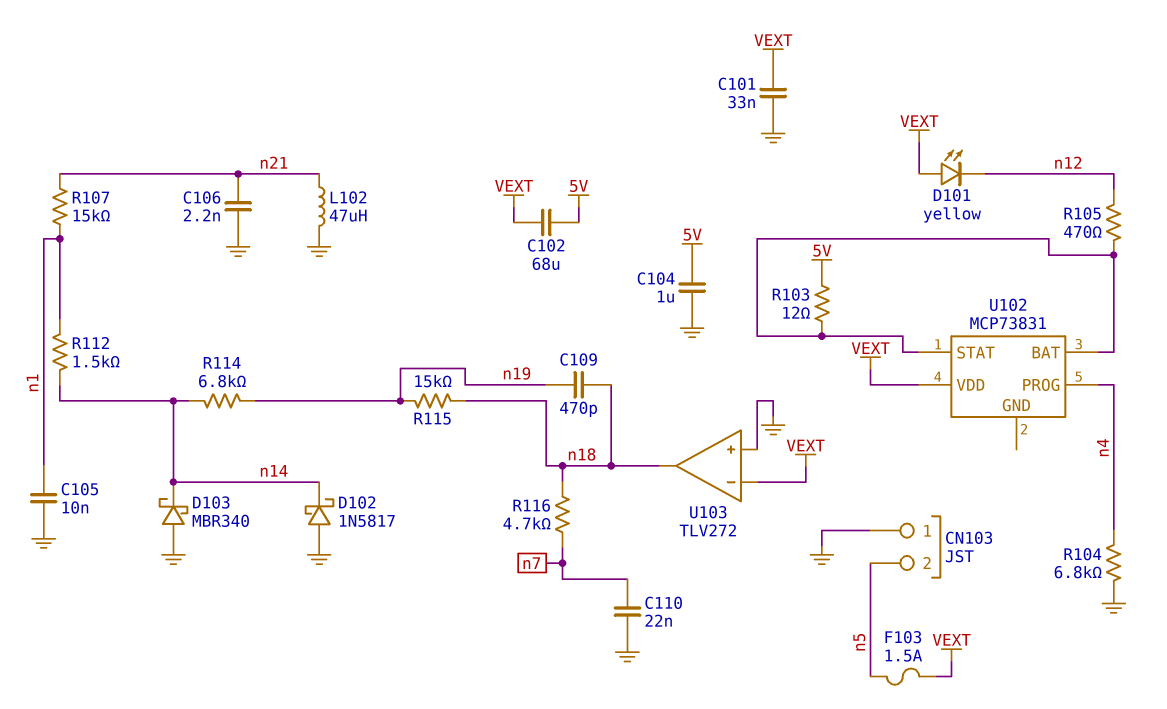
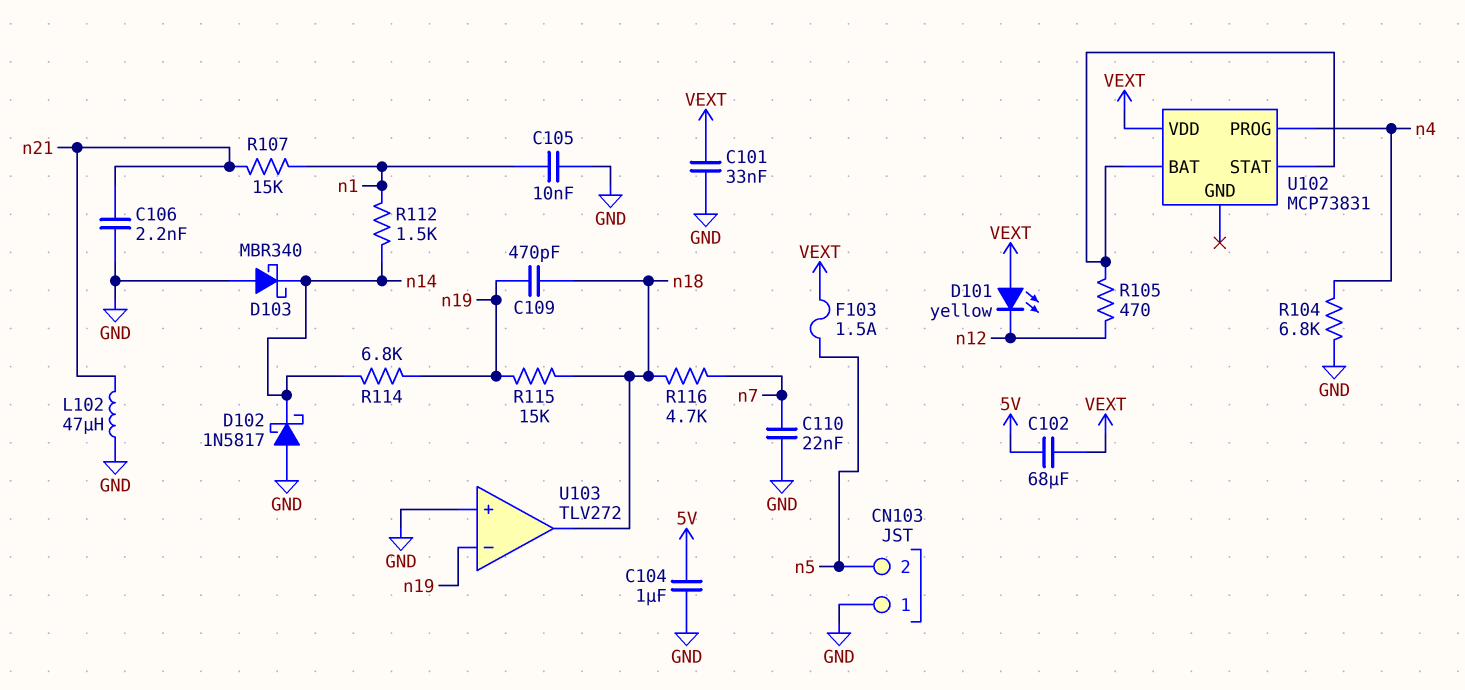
R103: 12 (5V, U102/BAT) -> none
U103 pin in-: VEXT -> n19

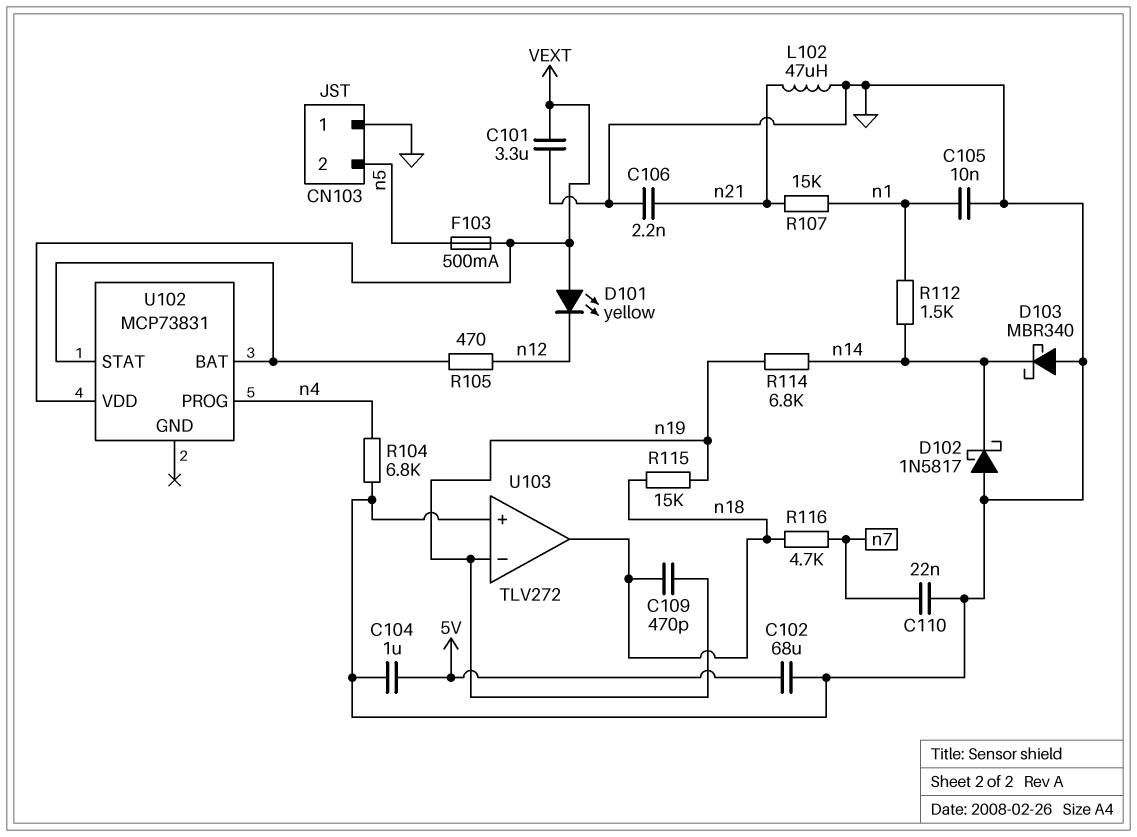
C101: 33nF (GND, VEXT) -> 3.3uF (GND, VEXT)
C102: 68uF (5V, VEXT) -> 68uF (5V, GND)
F103: 1.5A (VEXT, n5) -> 500mA (VEXT, n5)

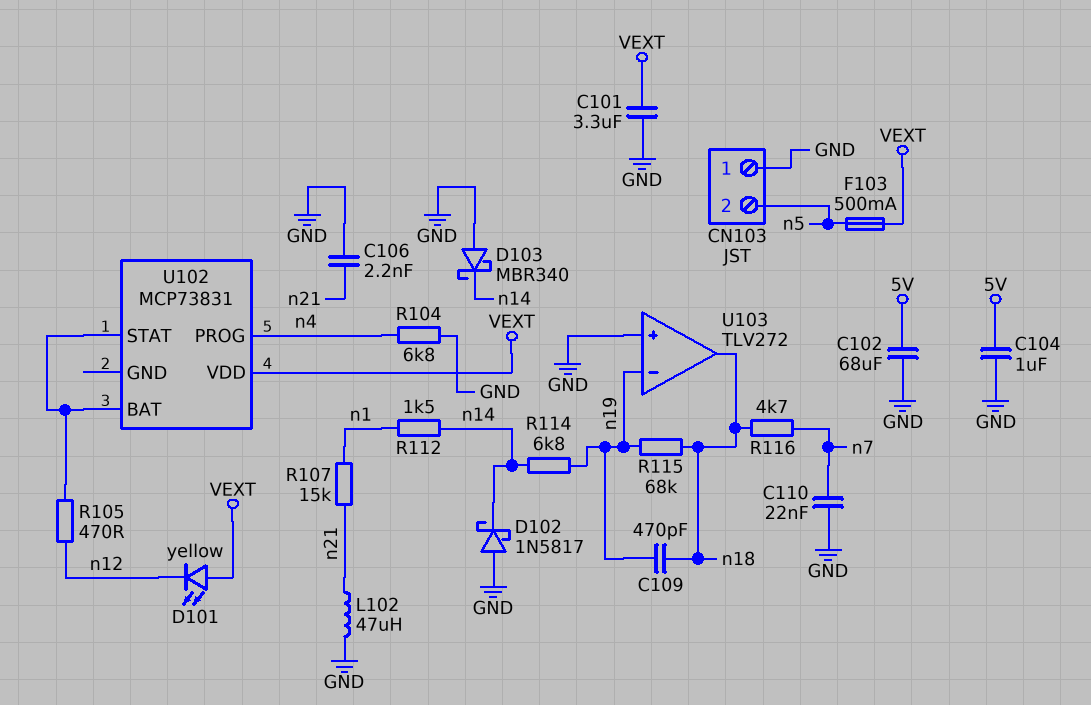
C105: 10nF (GND, n1) -> none
R115: 15k (n18, n19) -> 68k (n18, n19)

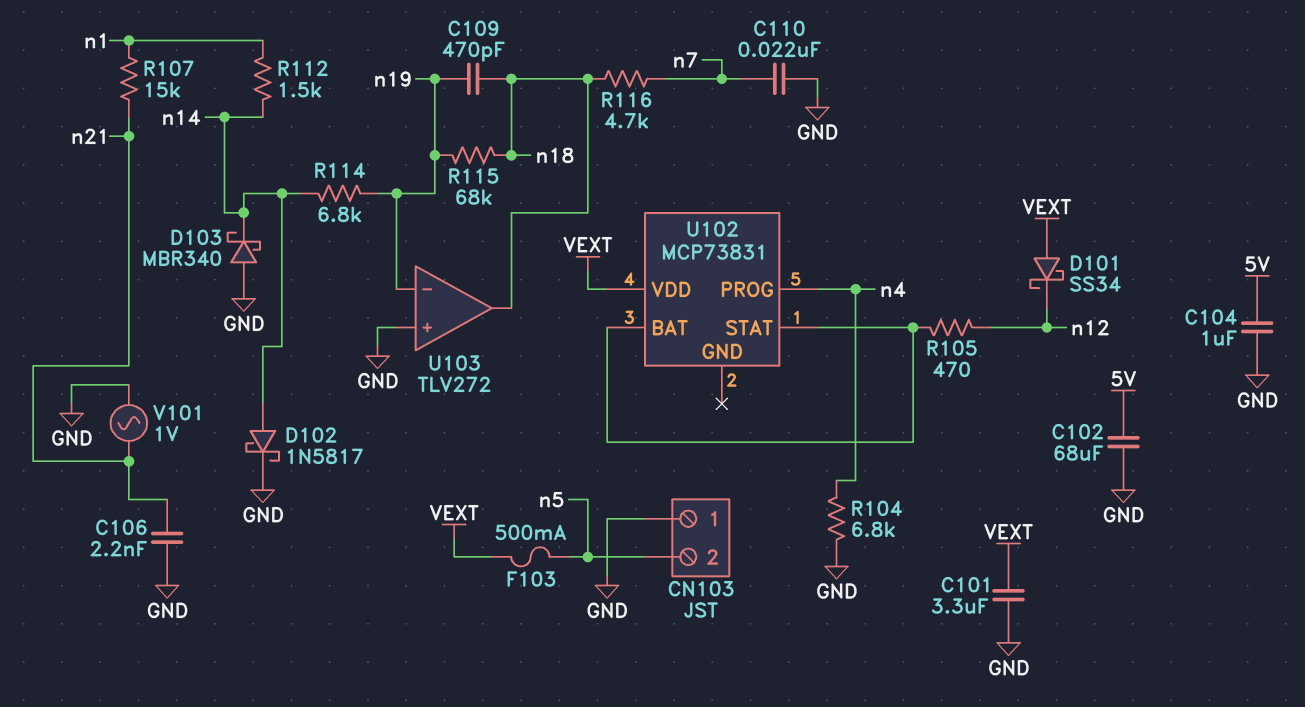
D101: LED yellow (A VEXT, K n12) -> schottky SS34 (A VEXT, K n12)
D102: schottky 1N5817 (A GND, K n14) -> schottky 1N5817 (A n14, K GND)
L102: 47uH (GND, n21) -> none
V101: none -> AC 1V (GND, n21)

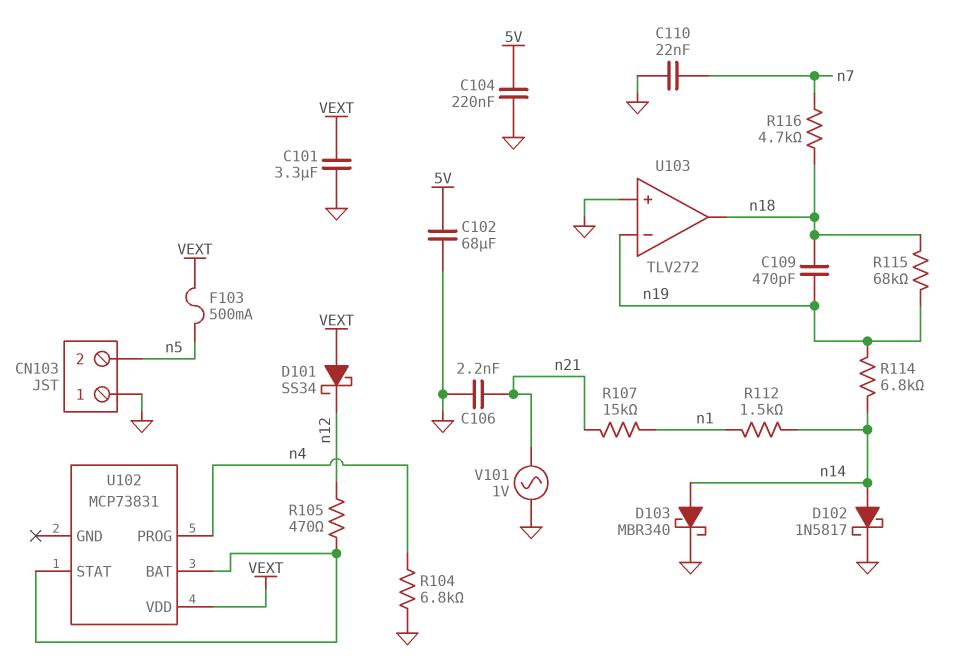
C104: 1uF (5V, GND) -> 220nF (5V, GND)
D103: schottky MBR340 (A GND, K n14) -> schottky MBR340 (A n14, K GND)

